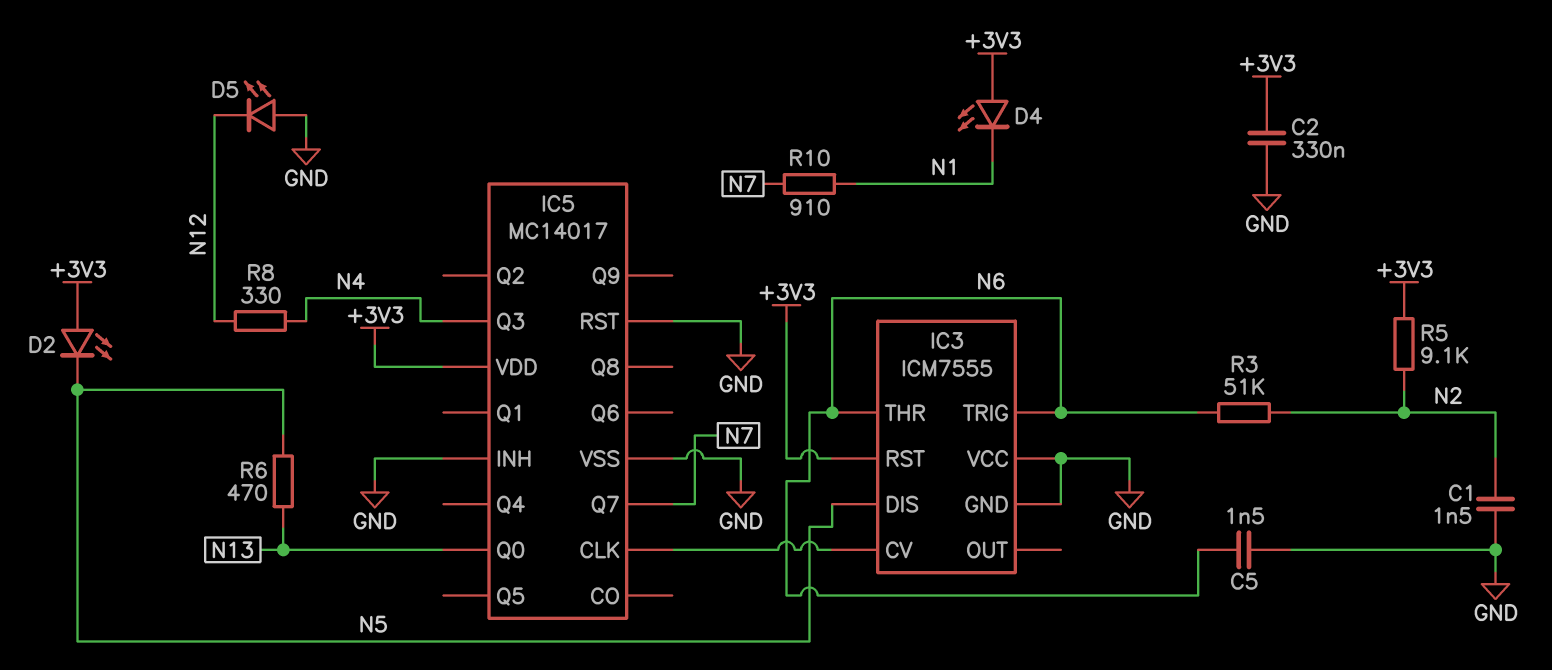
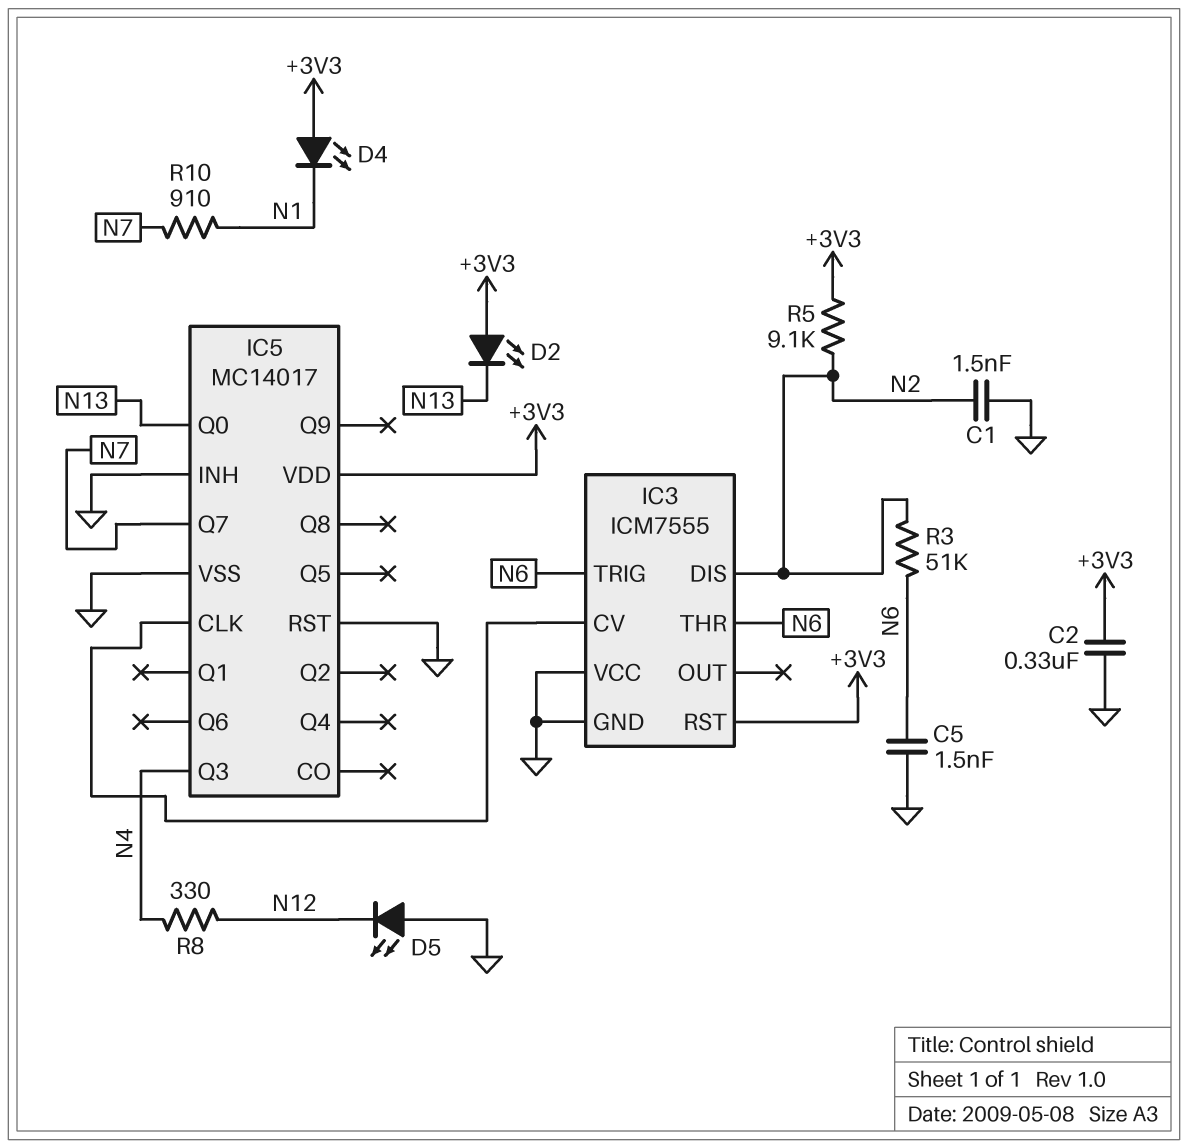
D2: LED (A +3V3, K N5) -> LED (A +3V3, K N13)
IC3 pin DIS: N5 -> N2
R6: 470 (N5, N13) -> none

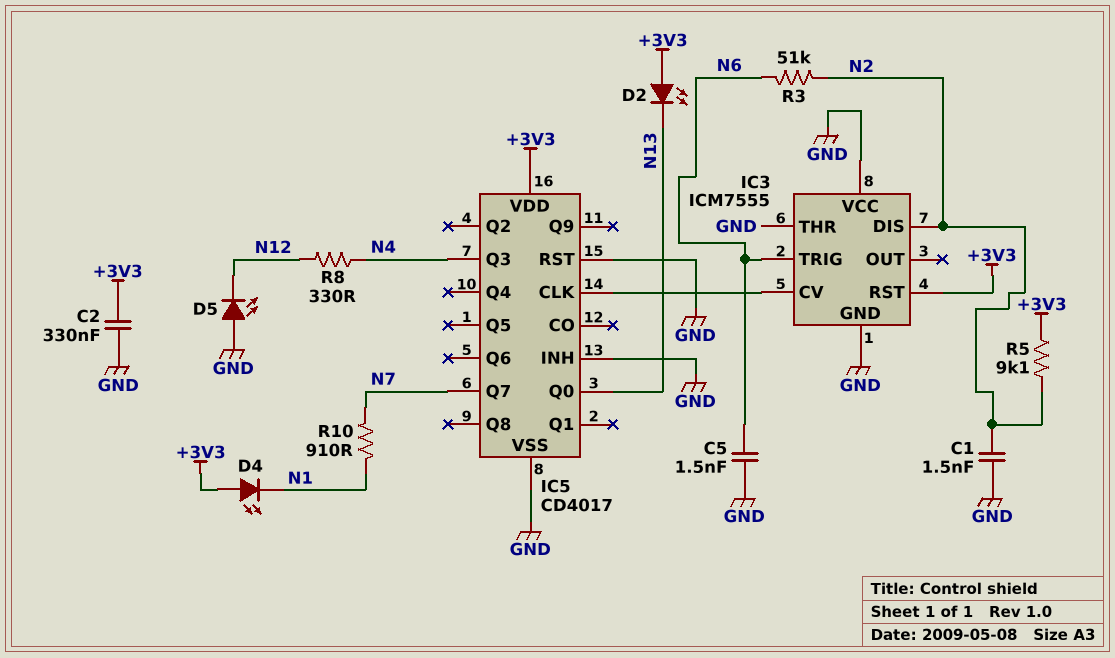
IC3 pin THR: N6 -> GND
IC5: MC14017 -> CD4017

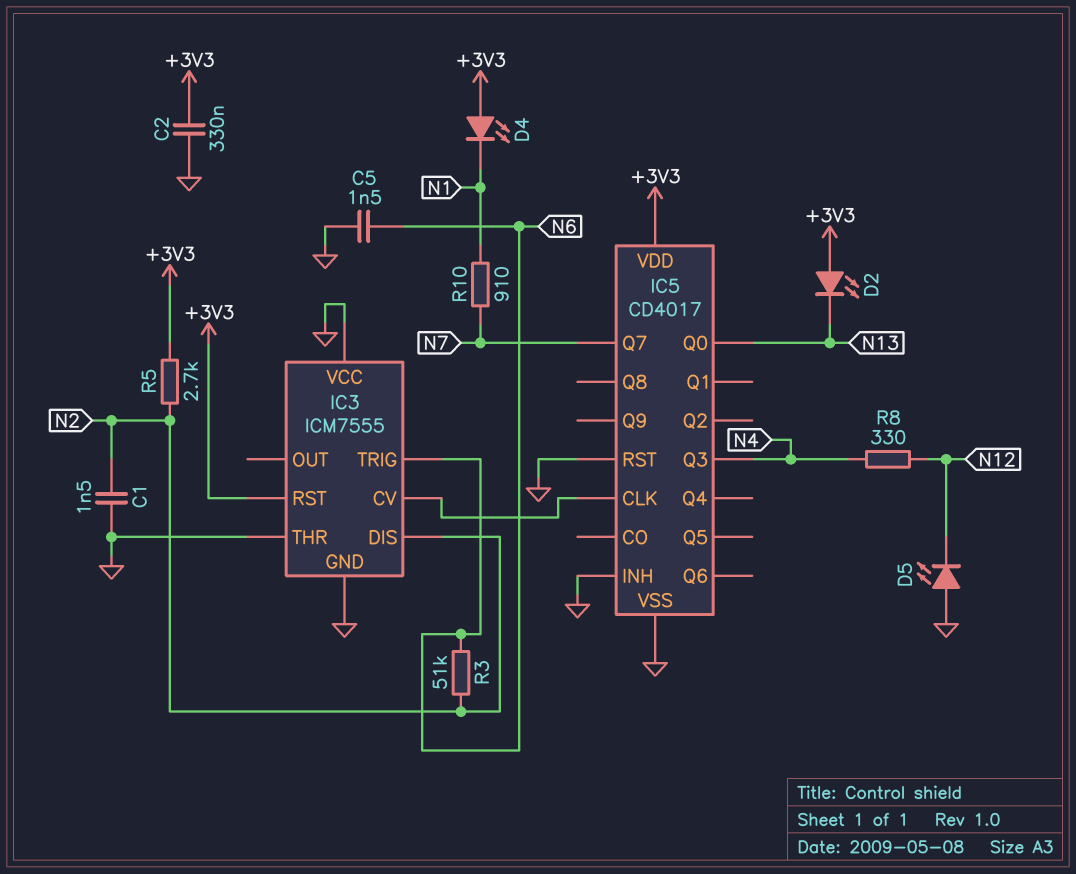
R5: 9.1k (+3V3, N2) -> 2.7k (+3V3, N2)

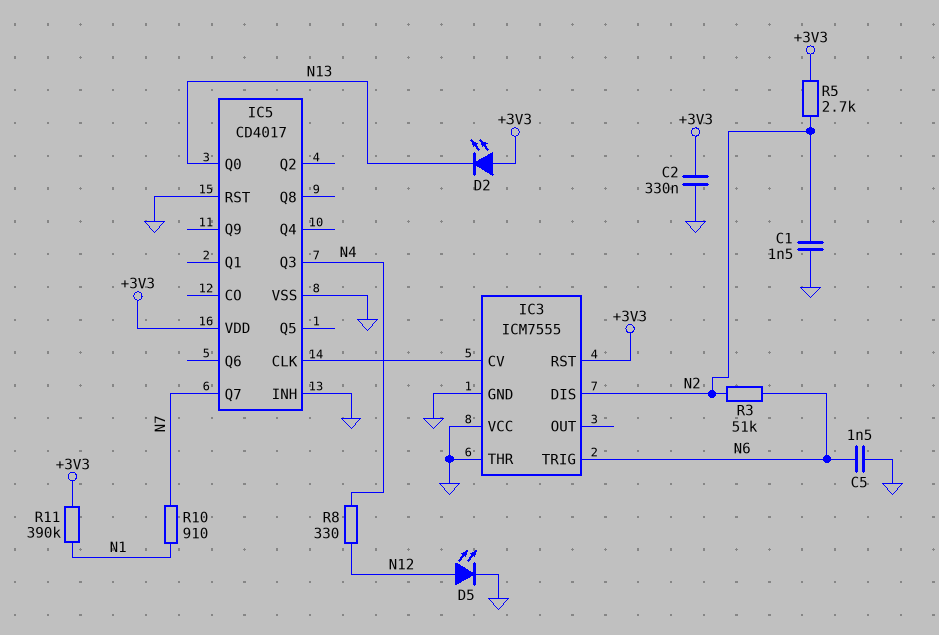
D4: LED (A +3V3, K N1) -> none
D5: LED (A GND, K N12) -> LED (A N12, K GND)
R11: none -> 390k (+3V3, N1)

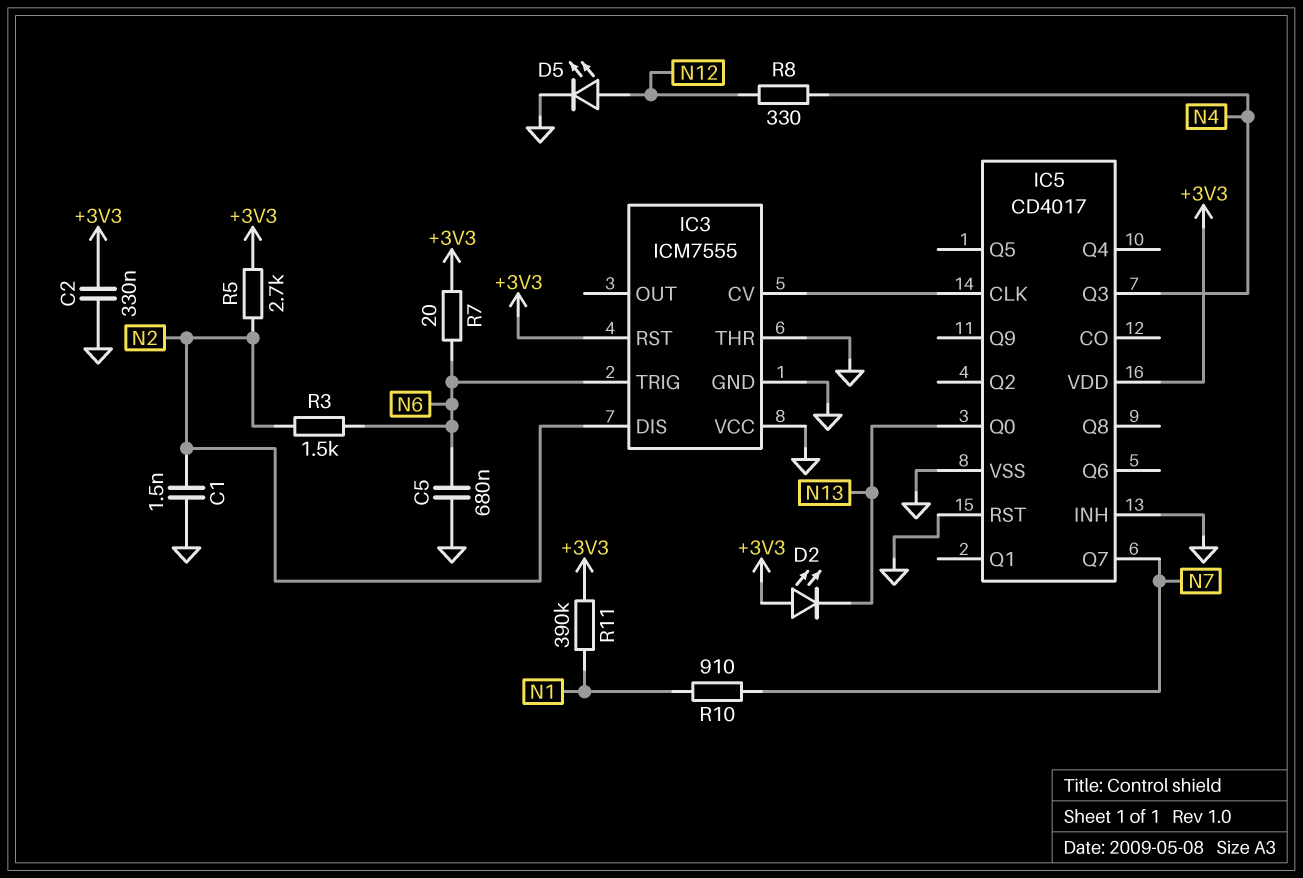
C5: 1.5nF (GND, N6) -> 680nF (GND, N6)
R3: 51k (N2, N6) -> 1.5k (N2, N6)
R7: none -> 20 (+3V3, N6)

